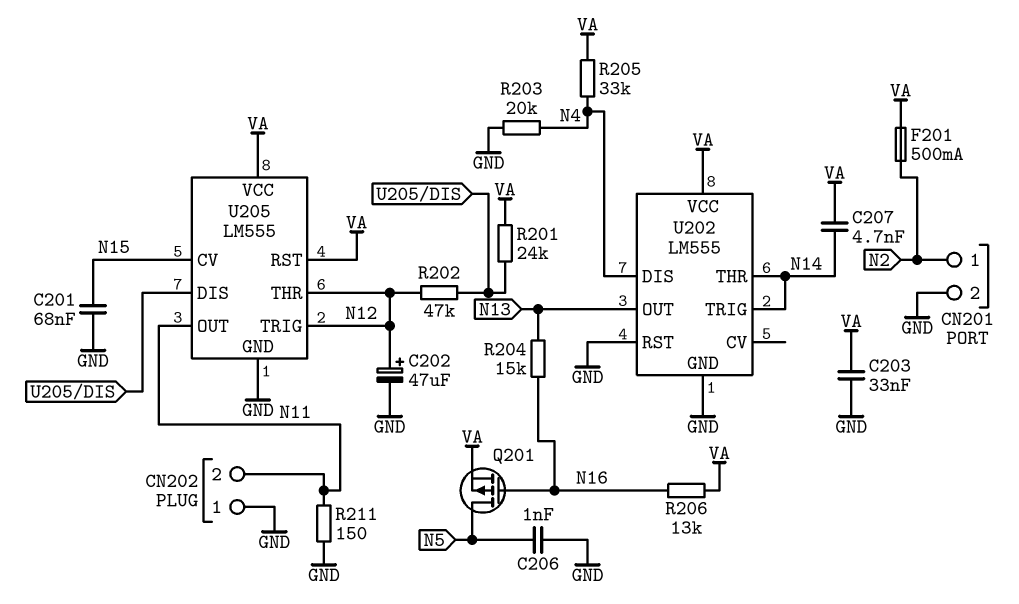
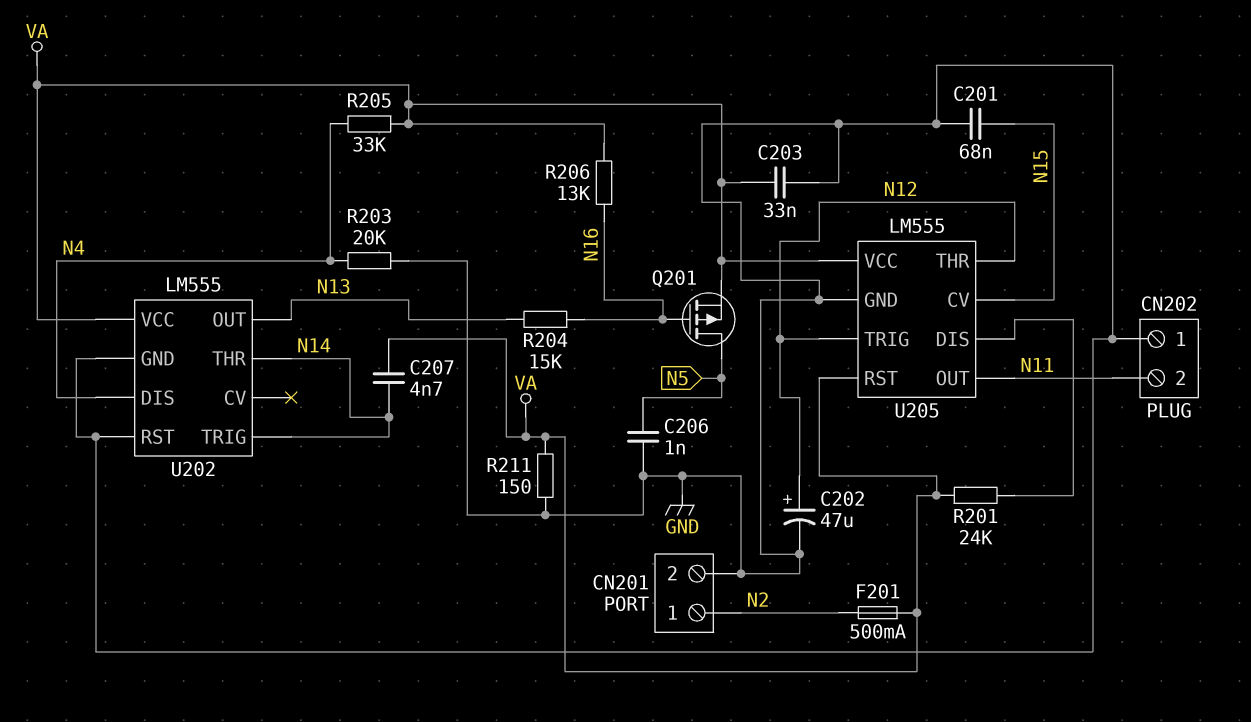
R202: 47k (N12, U205/DIS) -> none
R211: 150 (GND, N11) -> 150 (GND, VA)

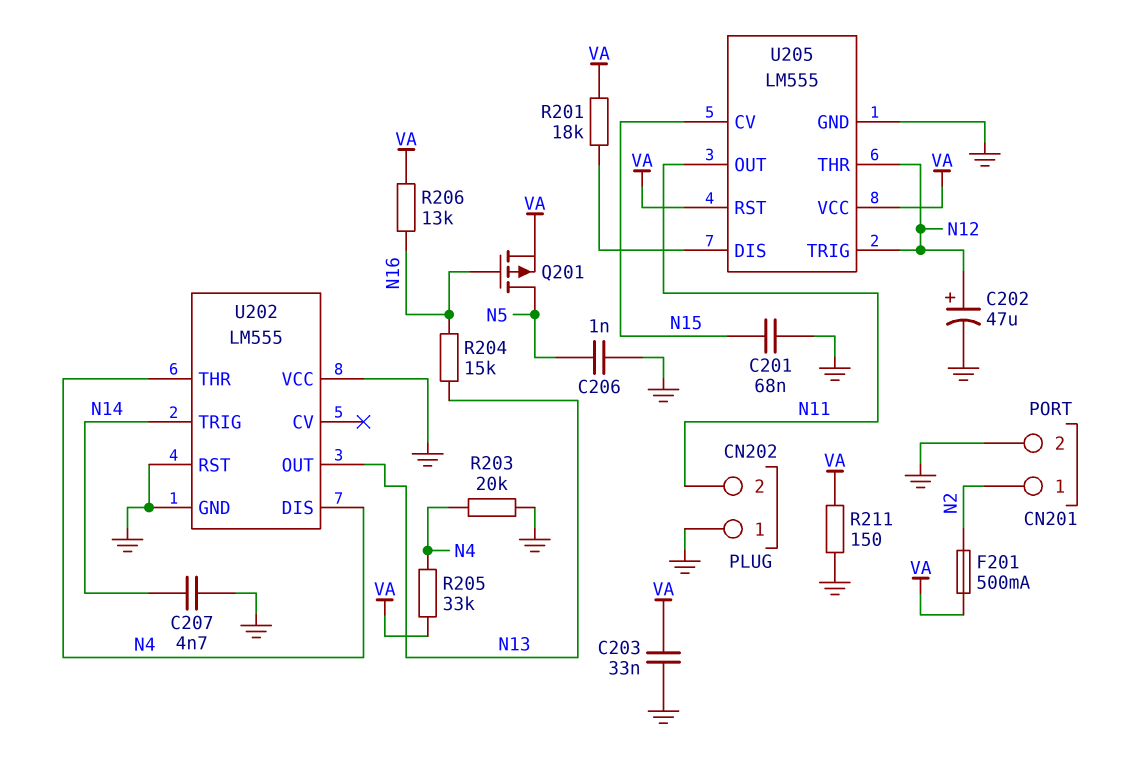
C207: 4.7nF (N14, VA) -> 4.7nF (GND, N14)
R201: 24k (U205/DIS, VA) -> 18k (U205/DIS, VA)
U202 pin THR: N14 -> N4
U202 pin VCC: VA -> GND

